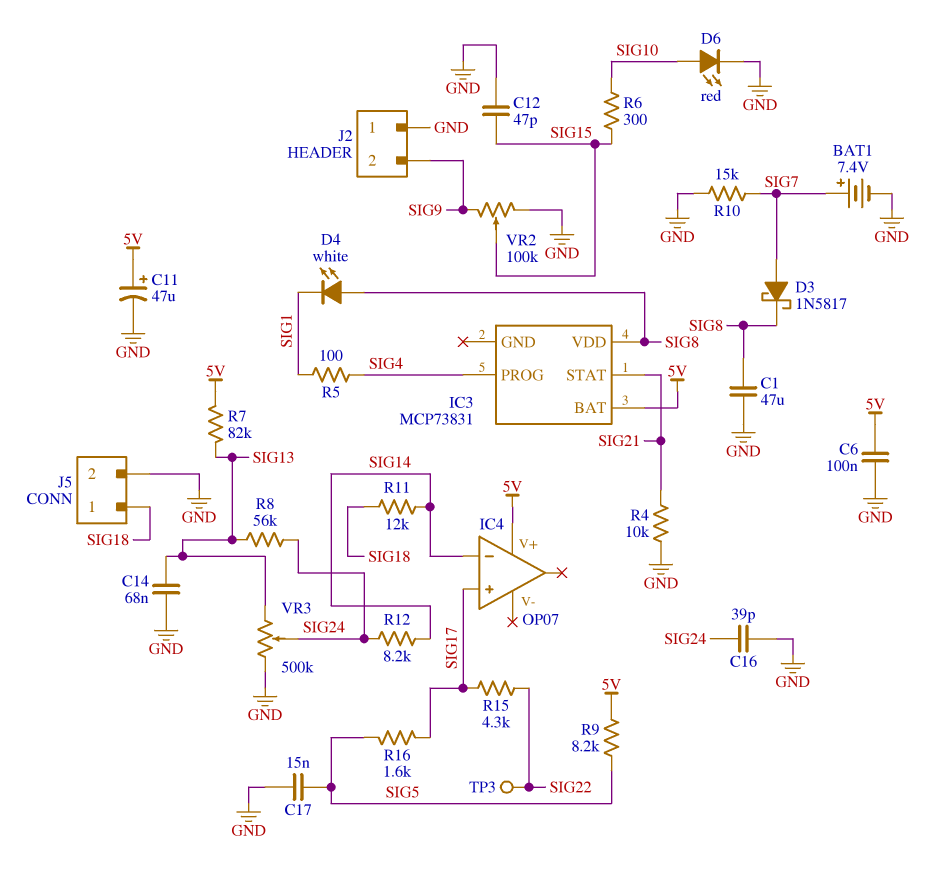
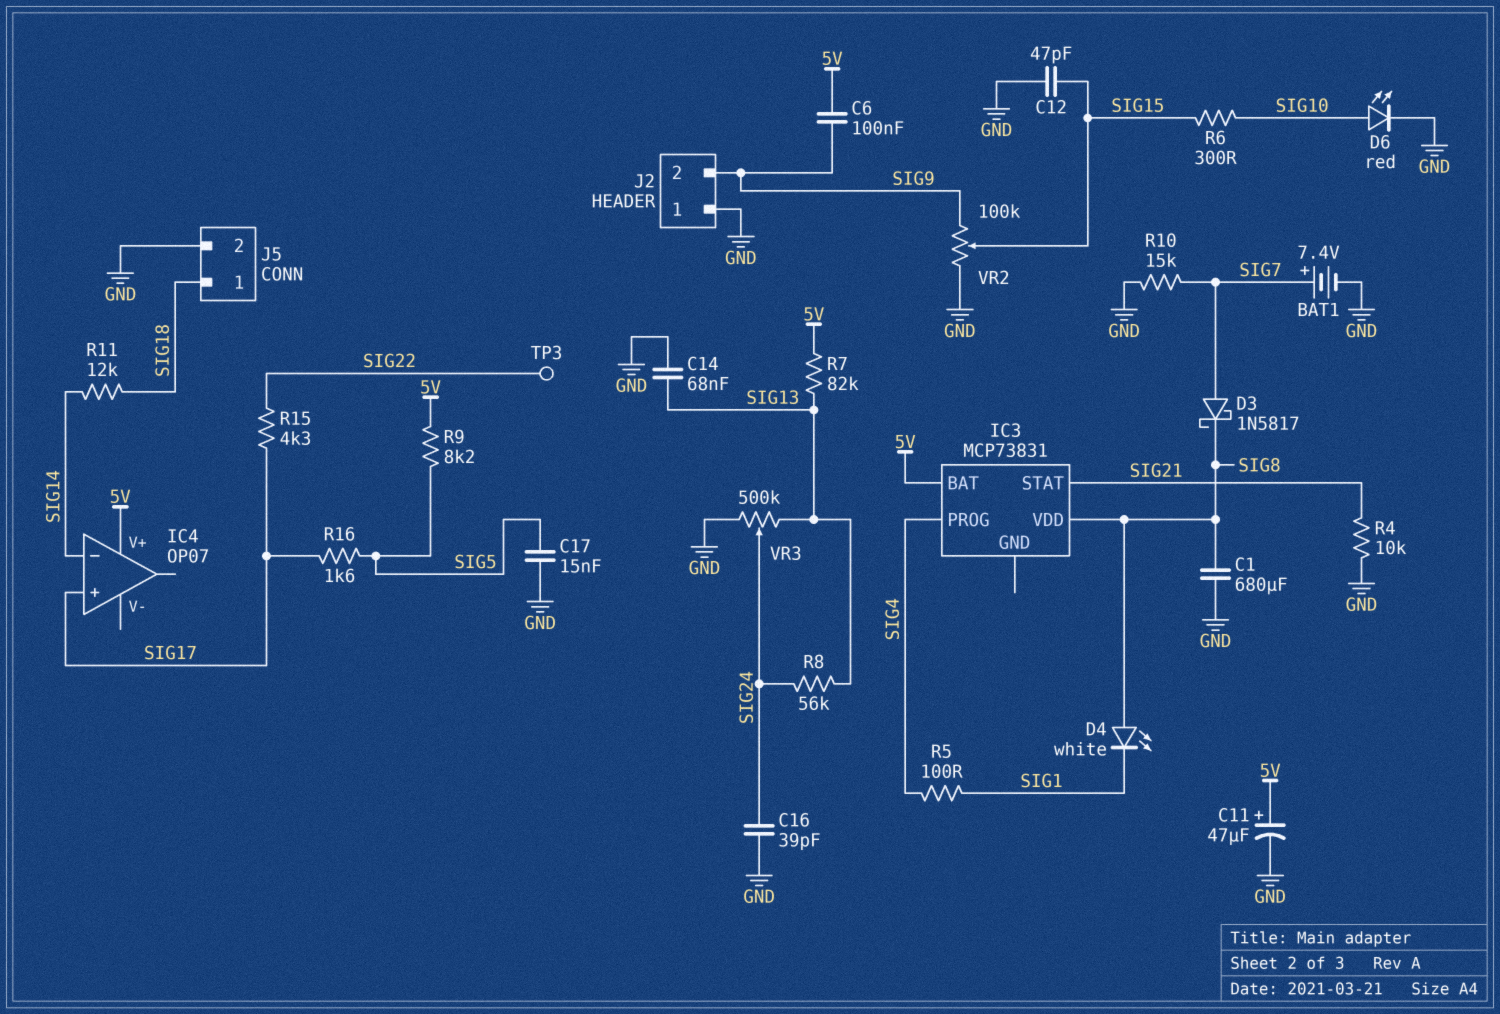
C1: 47uF (GND, SIG8) -> 680uF (GND, SIG8)
C6: 100nF (5V, GND) -> 100nF (5V, SIG9)
R12: 8.2k (SIG14, SIG24) -> none

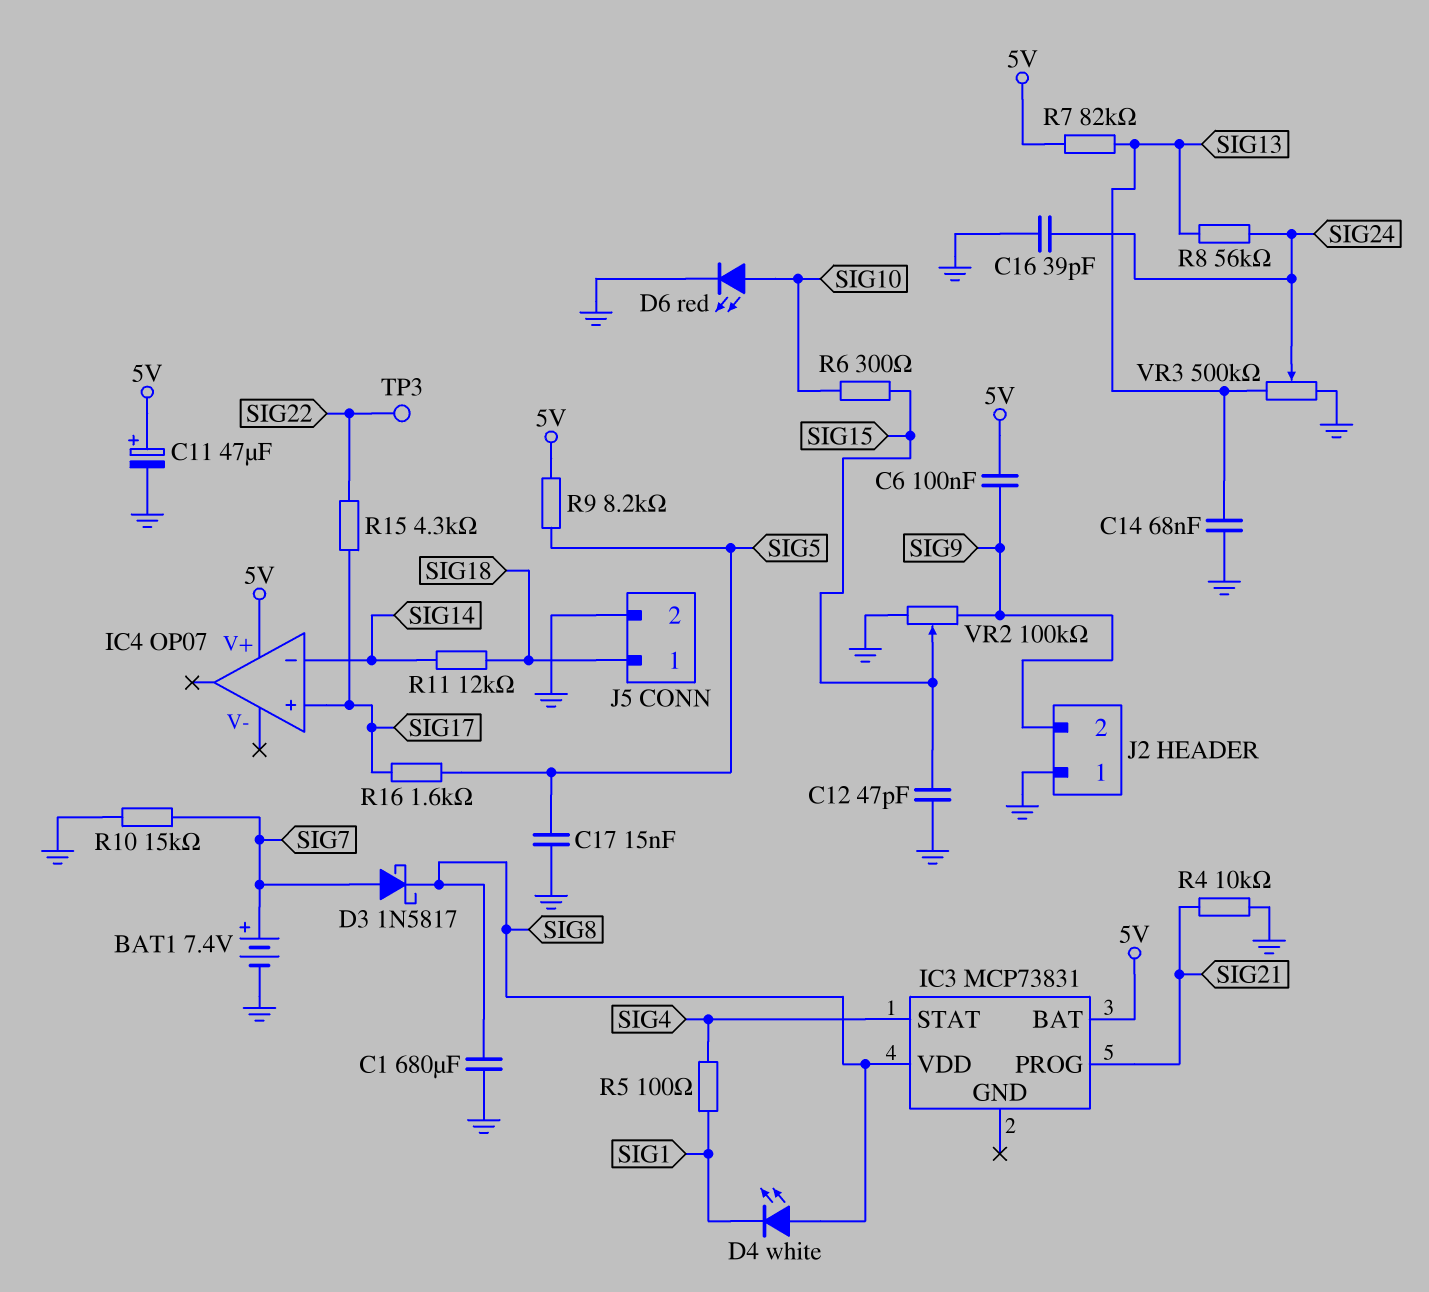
IC3 pin PROG: SIG4 -> SIG21
IC3 pin STAT: SIG21 -> SIG4

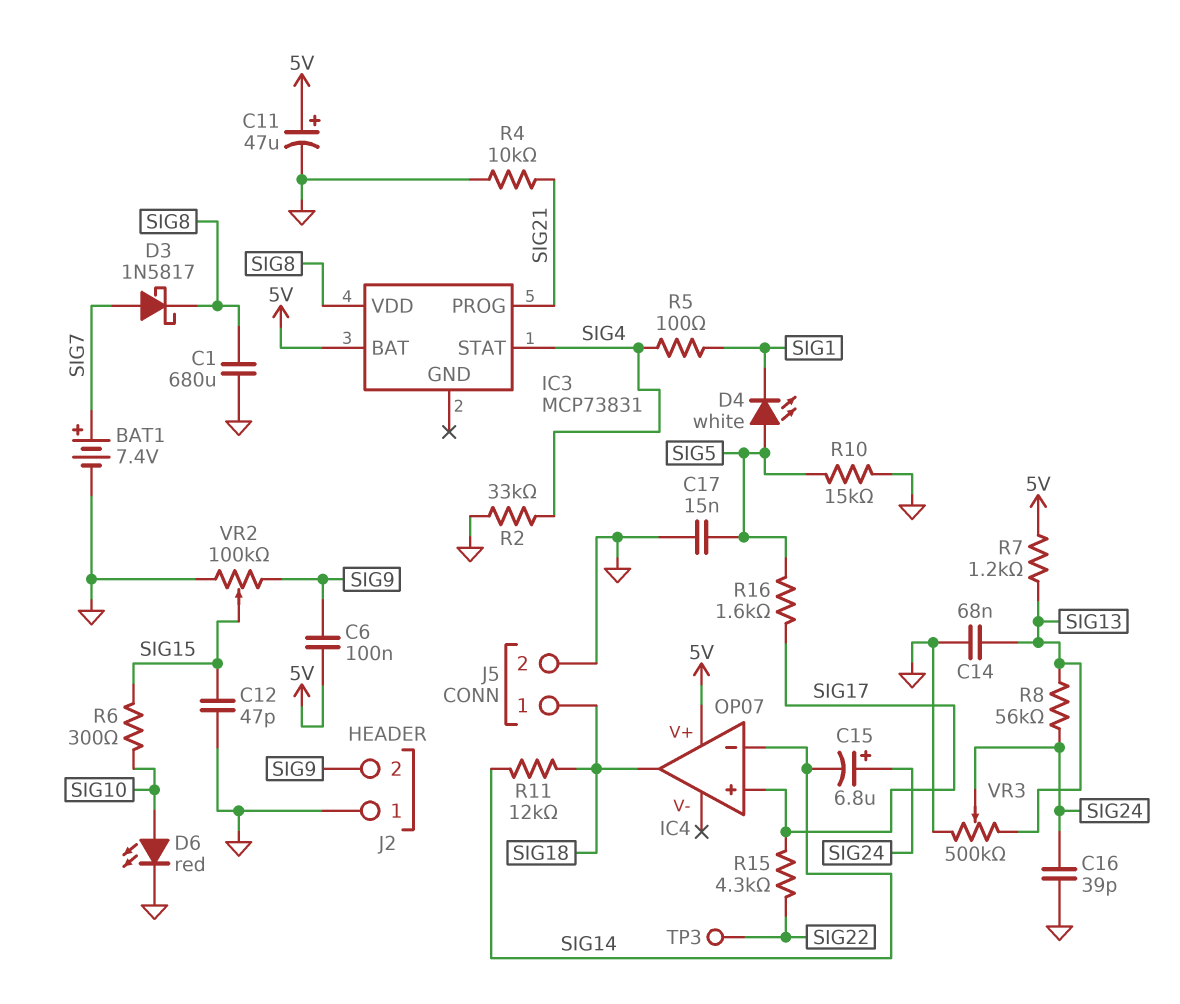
C15: none -> 6.8uF (plus SIG24, minus SIG14)
D4: LED white (A SIG8, K SIG1) -> LED white (A SIG5, K SIG1)
IC4 pin out: none -> SIG18
R2: none -> 33k (GND, SIG4)
R7: 82k (5V, SIG13) -> 1.2k (5V, SIG13)
R9: 8.2k (5V, SIG5) -> none
R10: 15k (GND, SIG7) -> 15k (GND, SIG5)

